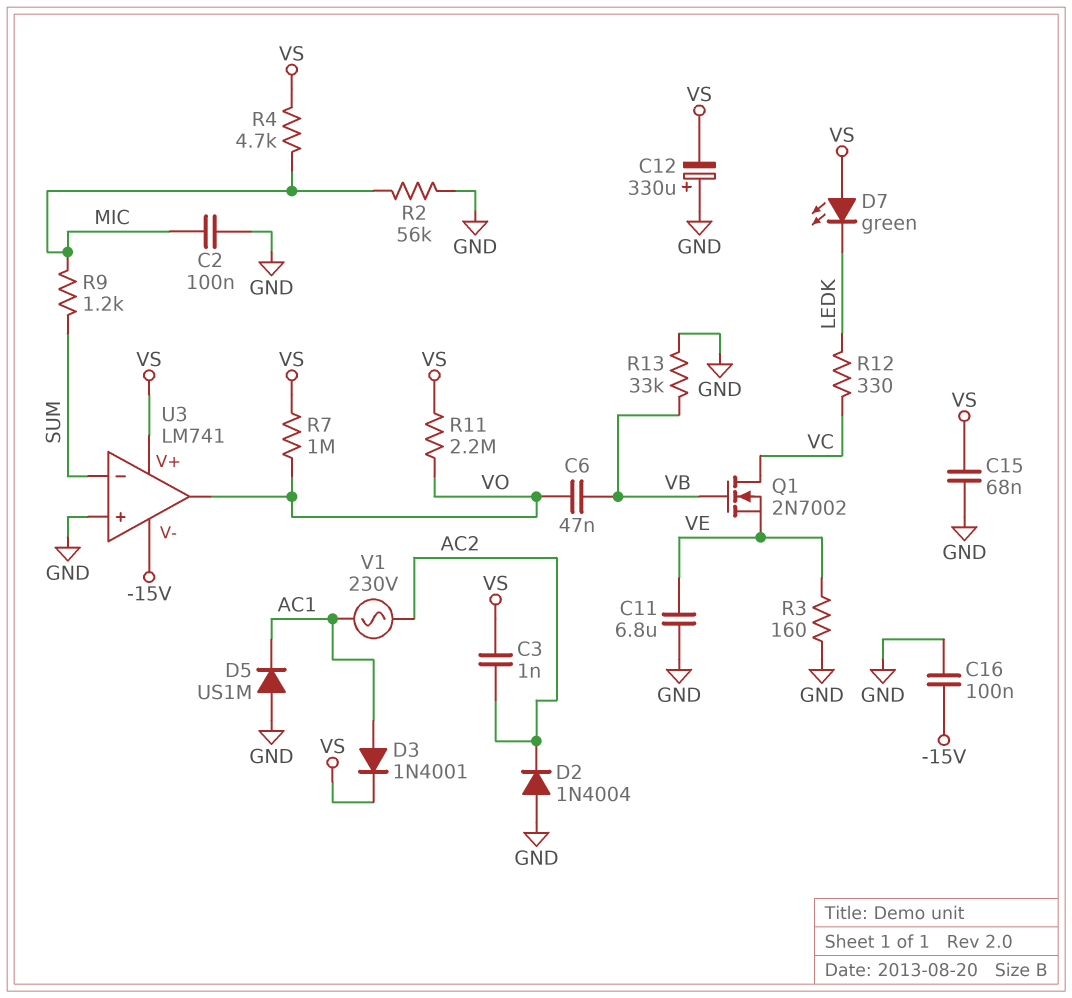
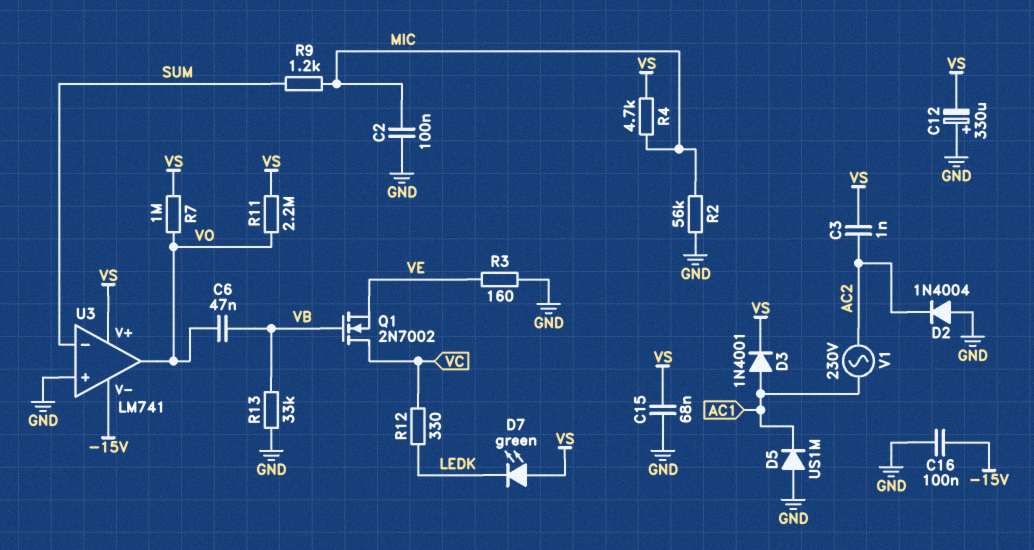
C11: 6.8uF (GND, VE) -> none

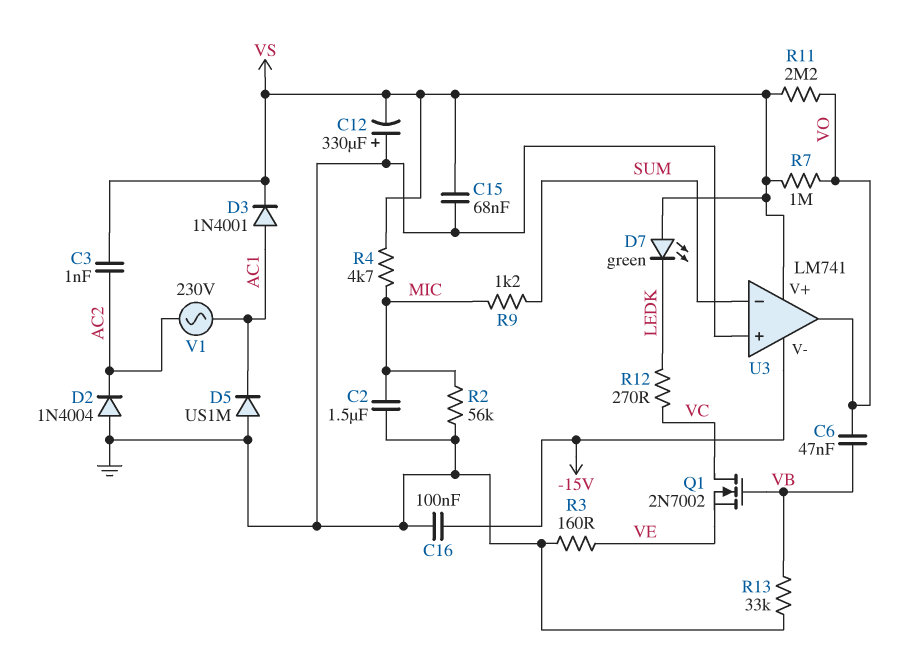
C2: 100nF (GND, MIC) -> 1.5uF (GND, MIC)
R12: 330 (LEDK, VC) -> 270 (LEDK, VC)

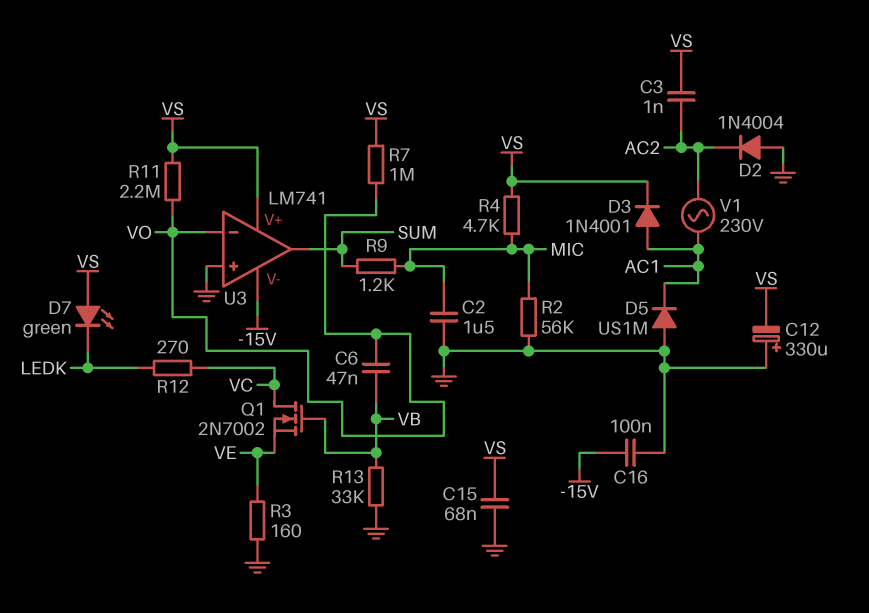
U3 pin in-: SUM -> VO
U3 pin out: VO -> SUM

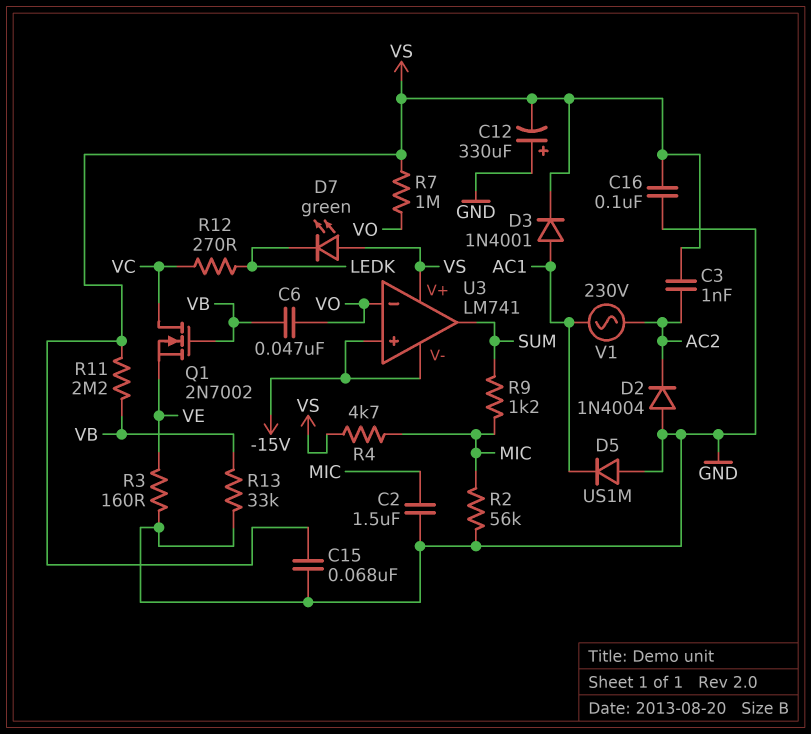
C16: 100nF (-15V, GND) -> 100nF (GND, VS)
R11: 2.2M (VO, VS) -> 2.2M (VB, VS)
U3 pin in+: GND -> -15V

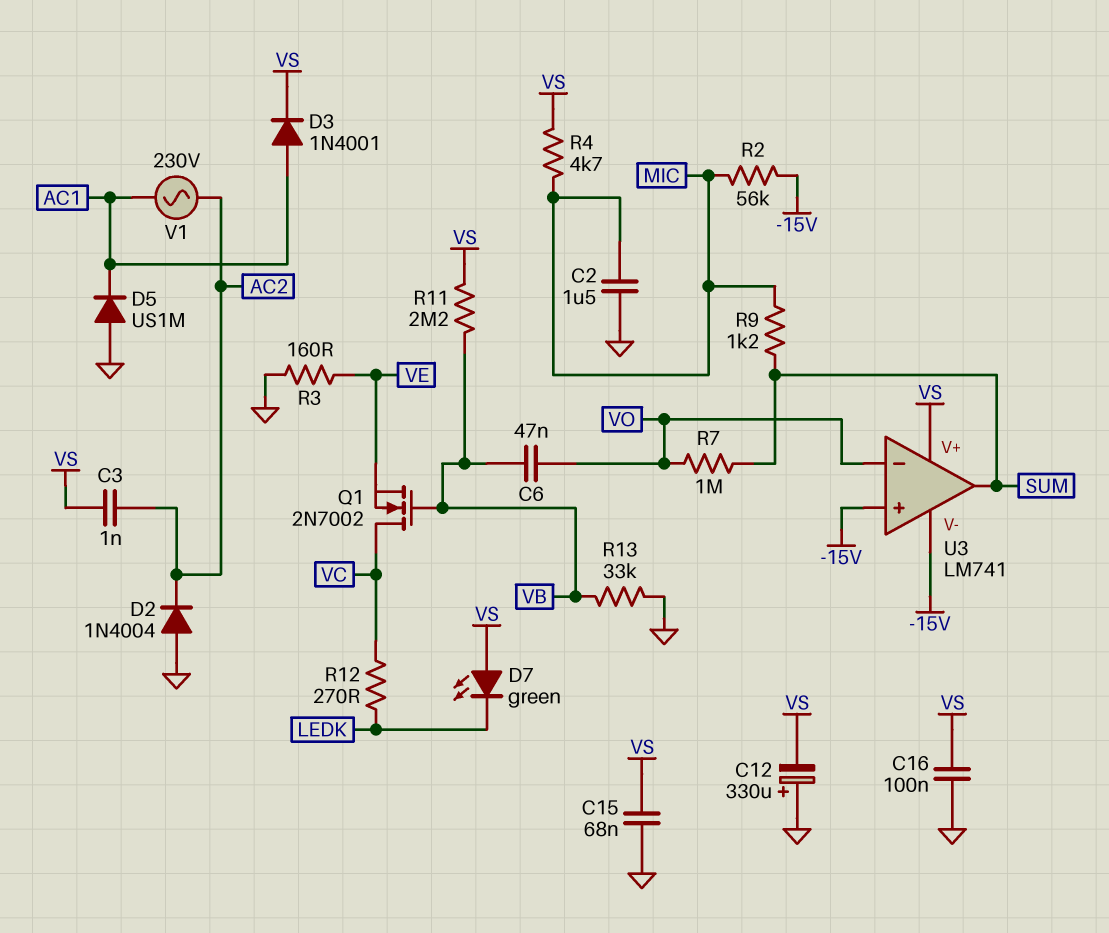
R2: 56k (GND, MIC) -> 56k (-15V, MIC)
R7: 1M (VO, VS) -> 1M (SUM, VO)

